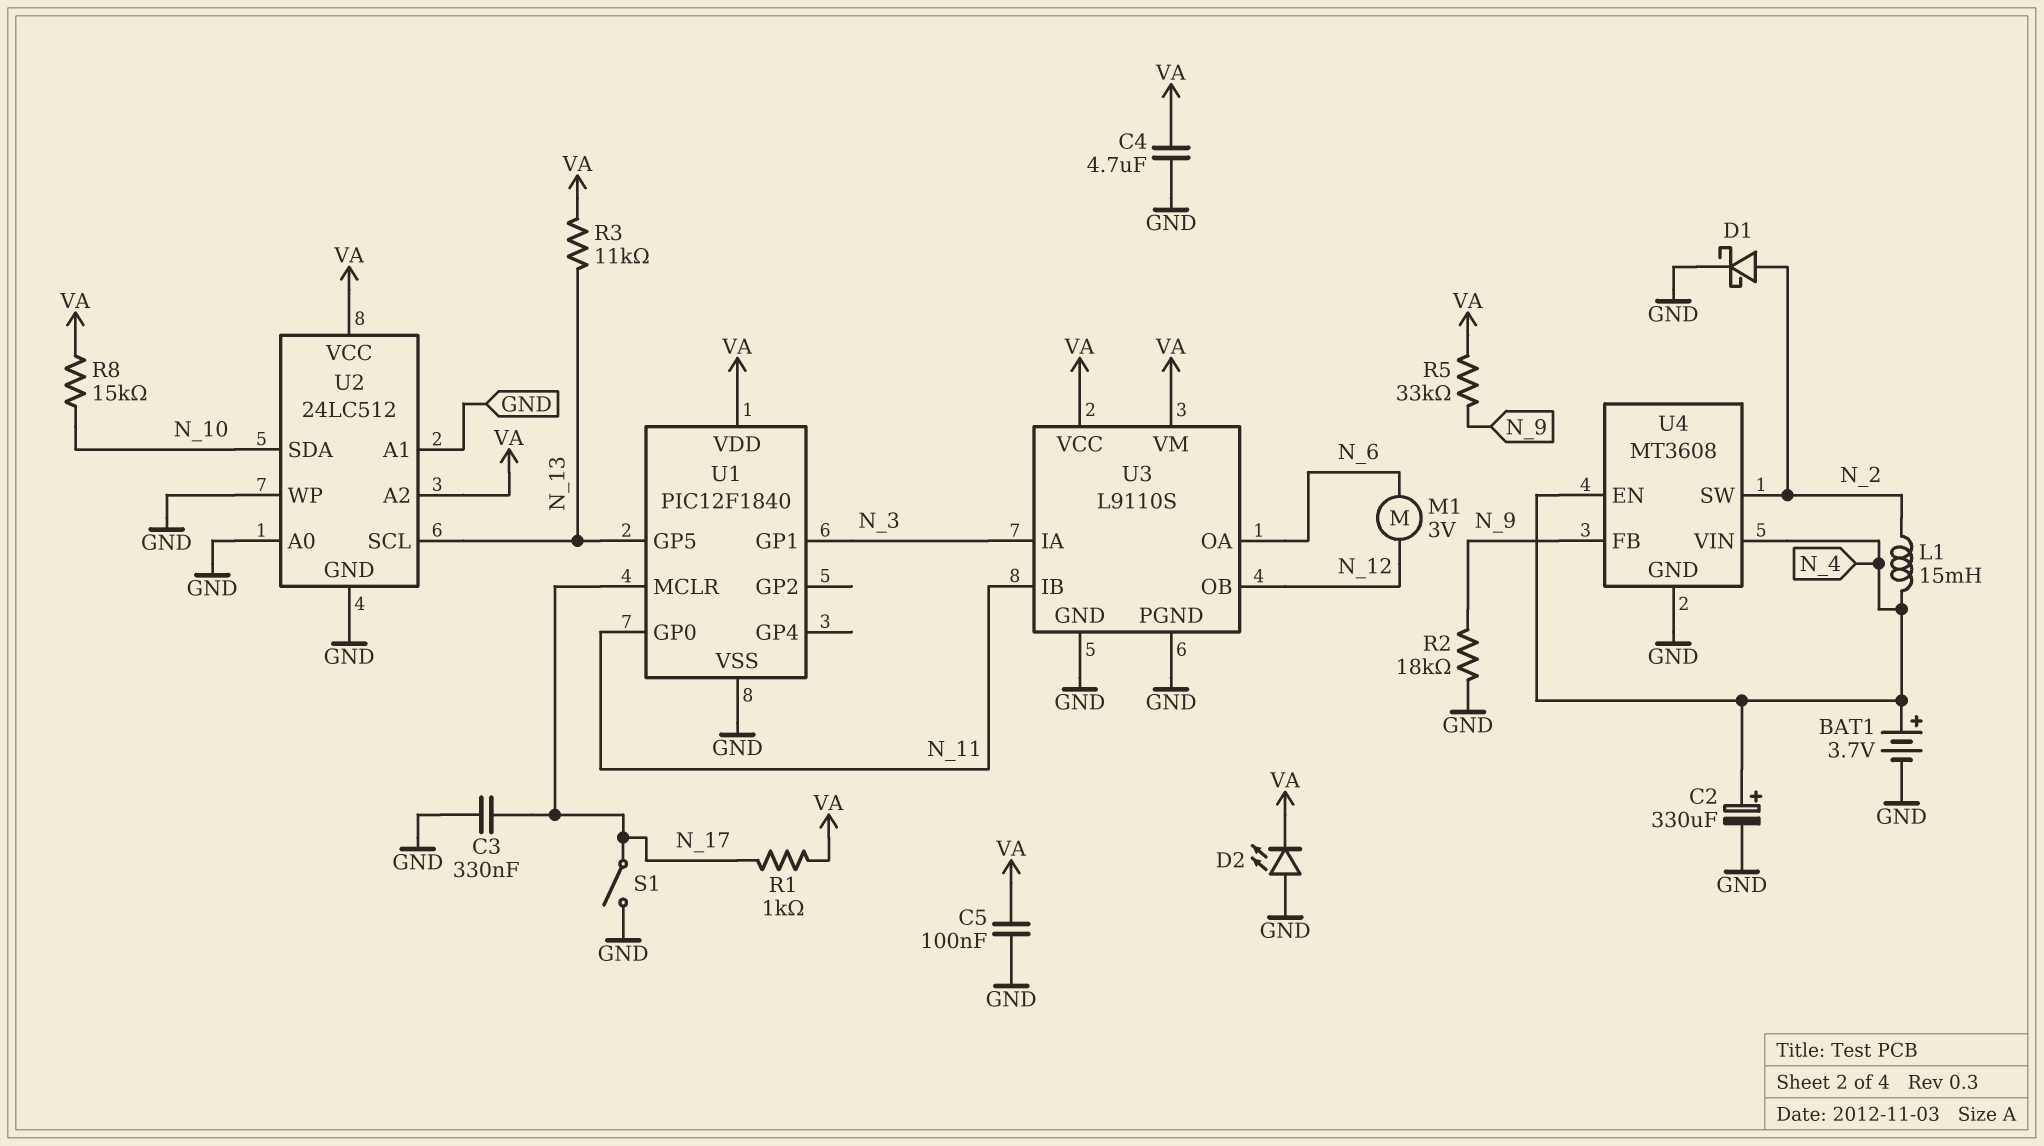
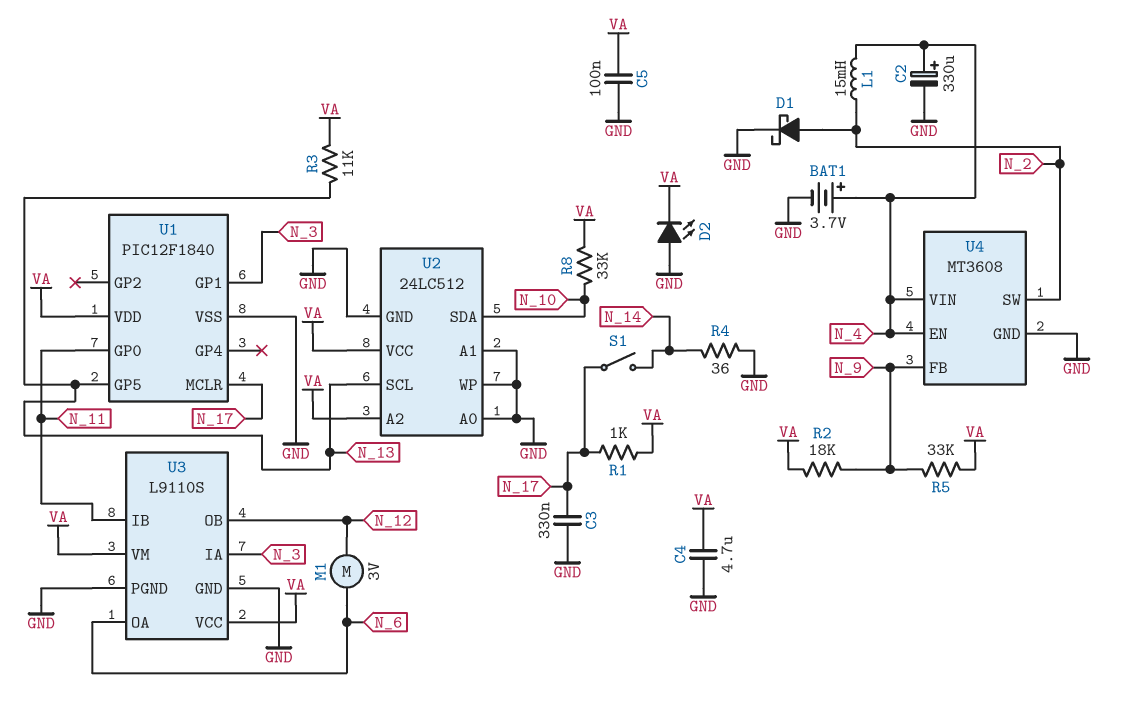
R2: 18k (GND, N_9) -> 18k (N_9, VA)
R4: none -> 36 (GND, N_14)
R8: 15k (N_10, VA) -> 33k (N_10, VA)
S1: switch (GND, N_17) -> switch (N_14, N_17)

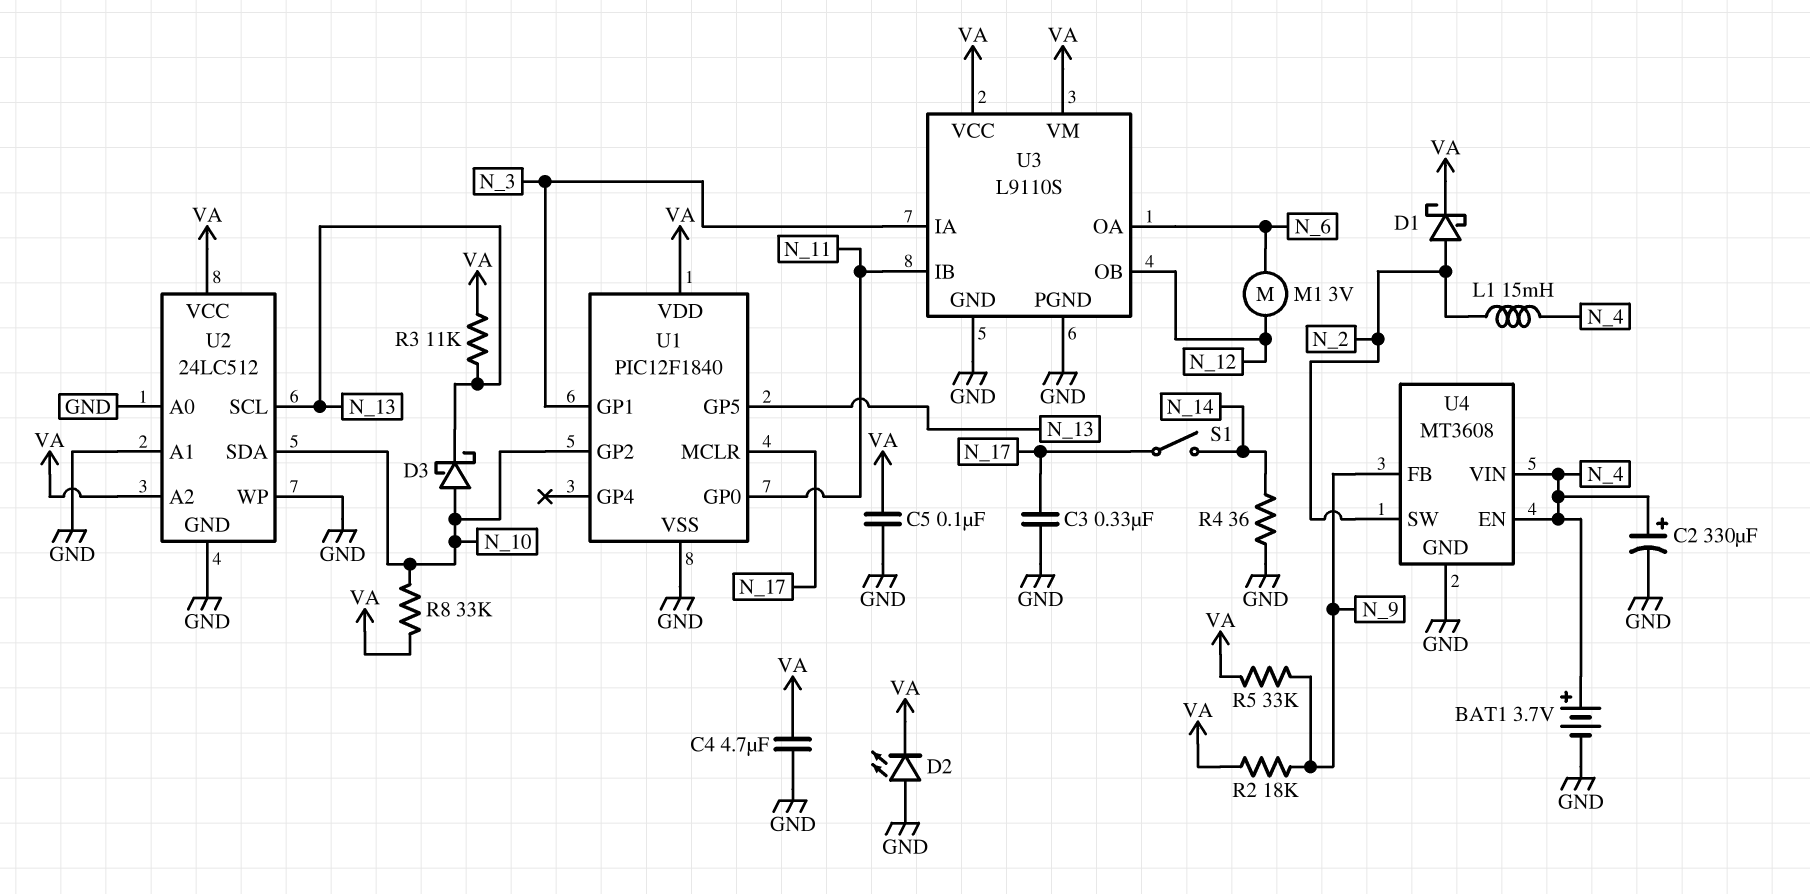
D1: schottky (A N_2, K GND) -> schottky (A N_2, K VA)
D3: none -> schottky (A N_10, K N_13)
R1: 1k (N_17, VA) -> none
U1 pin GP2: none -> N_10

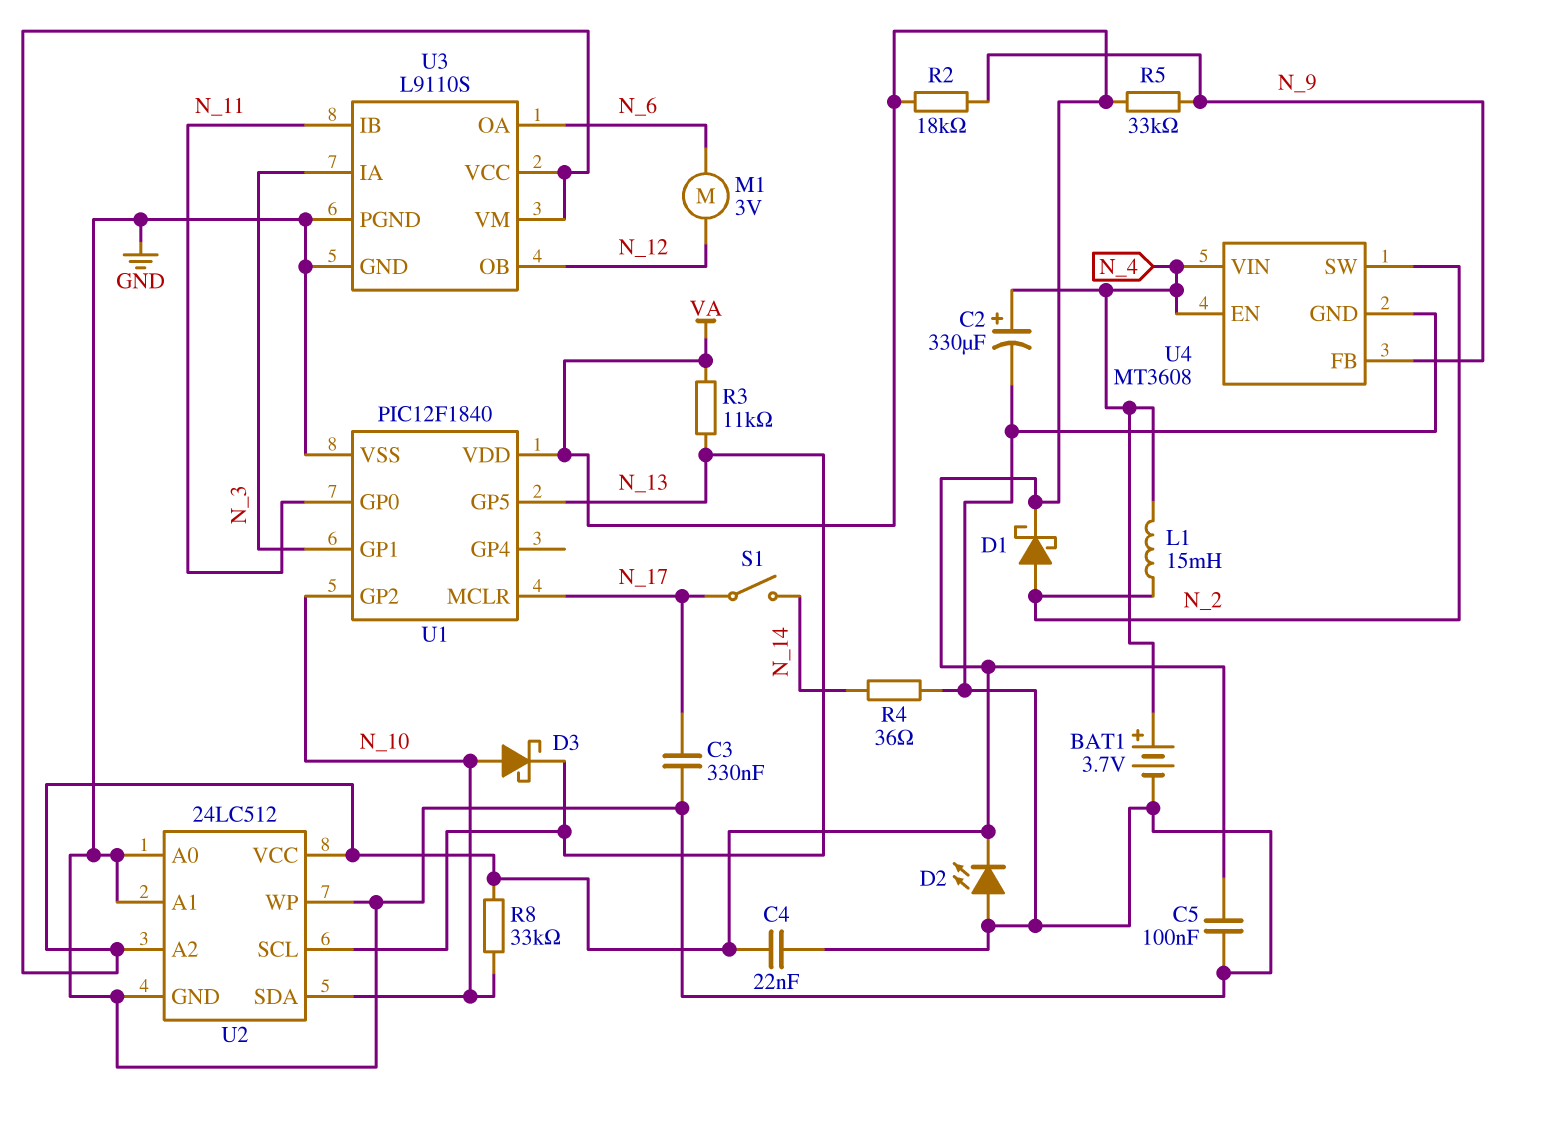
C4: 4.7uF (GND, VA) -> 22nF (GND, VA)

